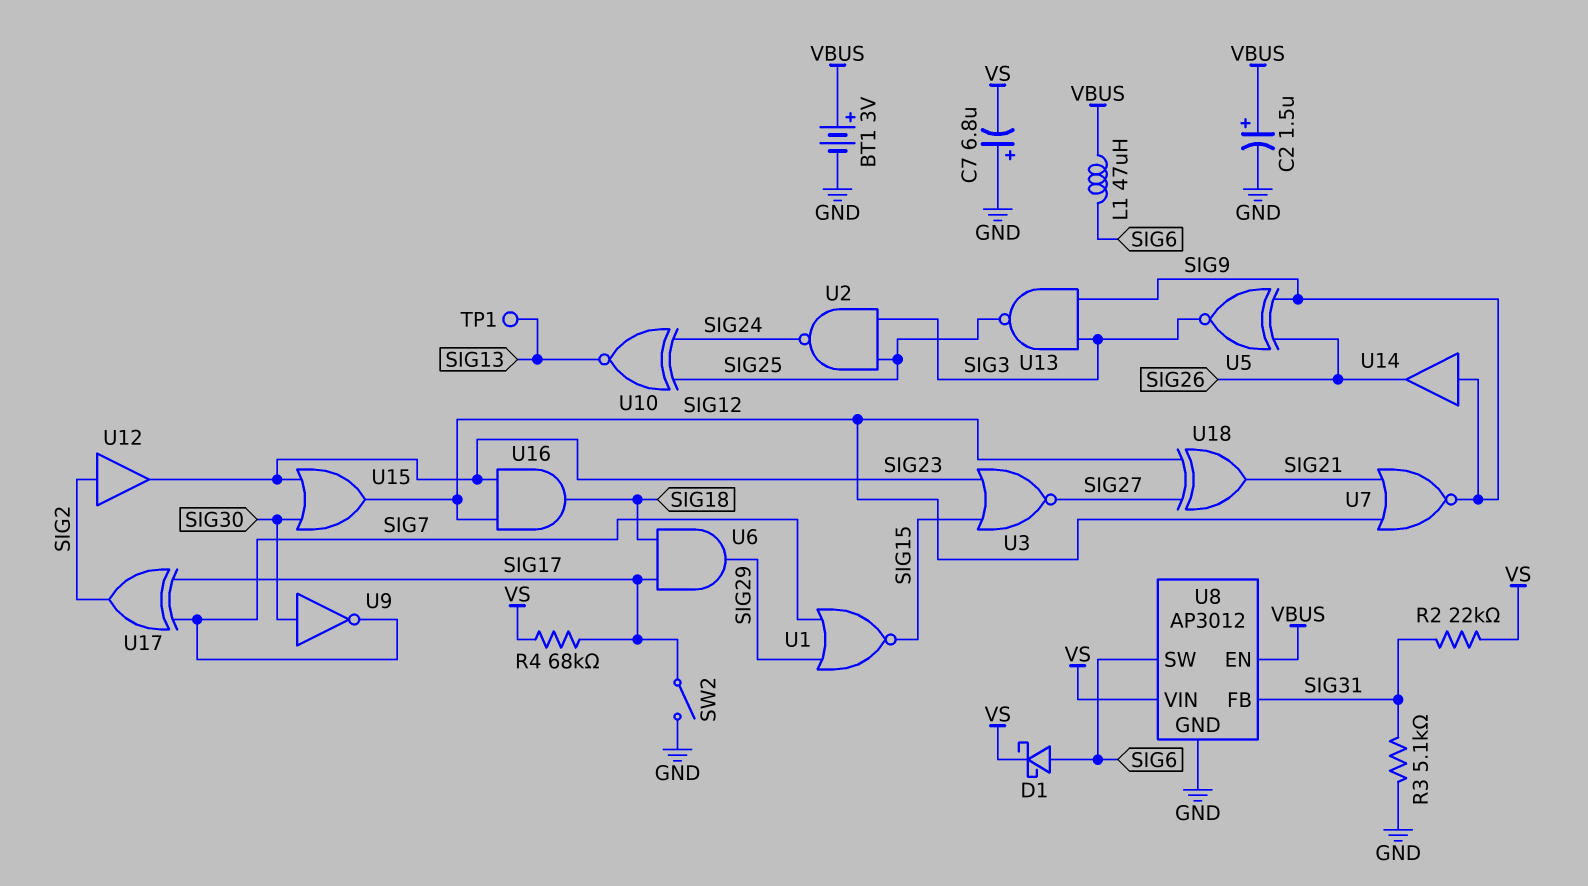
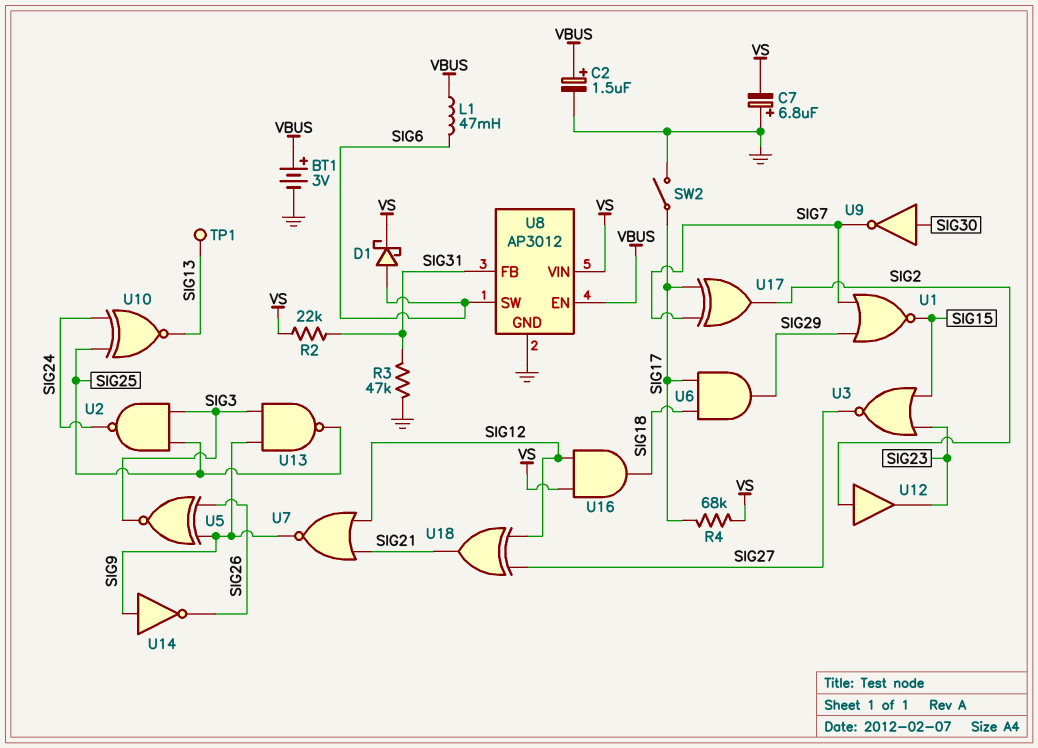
L1: 47uH (SIG6, VBUS) -> 47mH (SIG6, VBUS)
R3: 5.1k (GND, SIG31) -> 47k (GND, SIG31)
U14: buffer (in SIG9, out SIG26) -> NOT (in SIG9, out SIG26)
U15: OR (in SIG23, in SIG30, out SIG12) -> none
U16: AND (in SIG12, in SIG23, out SIG18) -> AND (in SIG12, in VS, out SIG18)

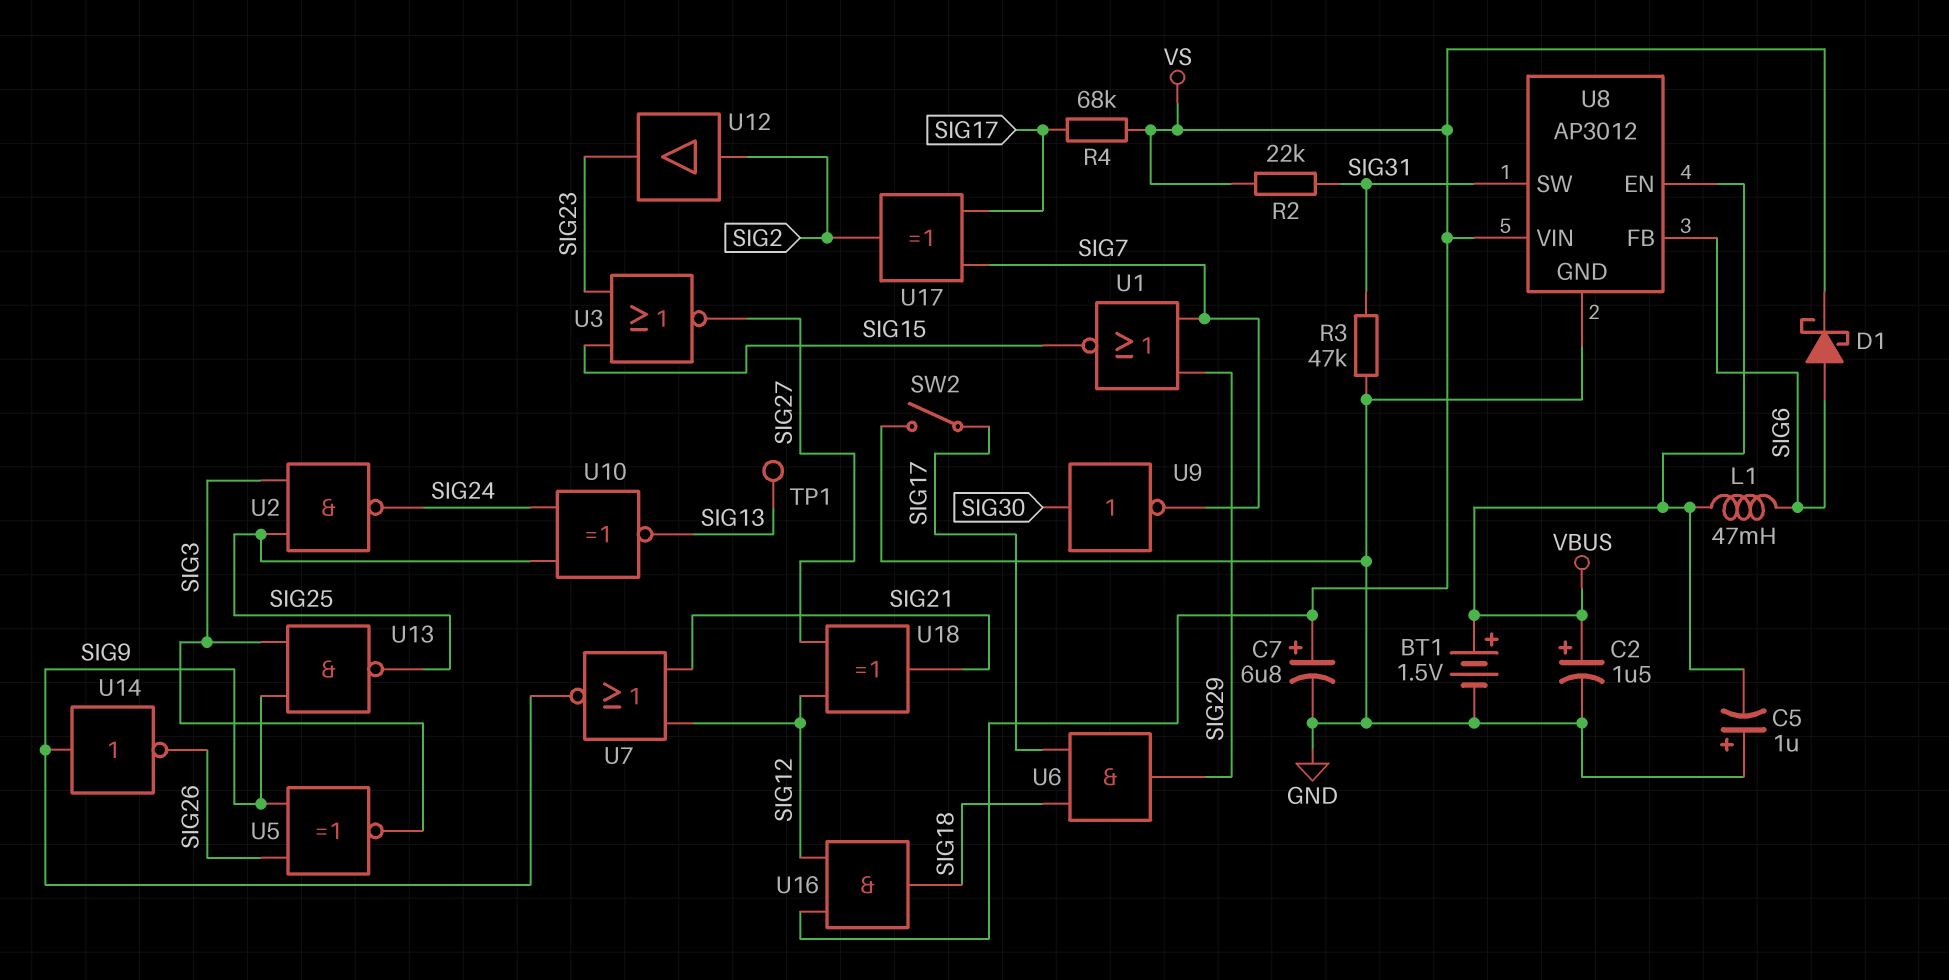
BT1: 3V (plus VBUS, minus GND) -> 1.5V (plus VBUS, minus GND)
C5: none -> 1uF (plus GND, minus VBUS)
C7: 6.8uF (plus GND, minus VS) -> 6.8uF (plus VS, minus GND)
U8 pin FB: SIG31 -> SIG6
U8 pin SW: SIG6 -> SIG31

